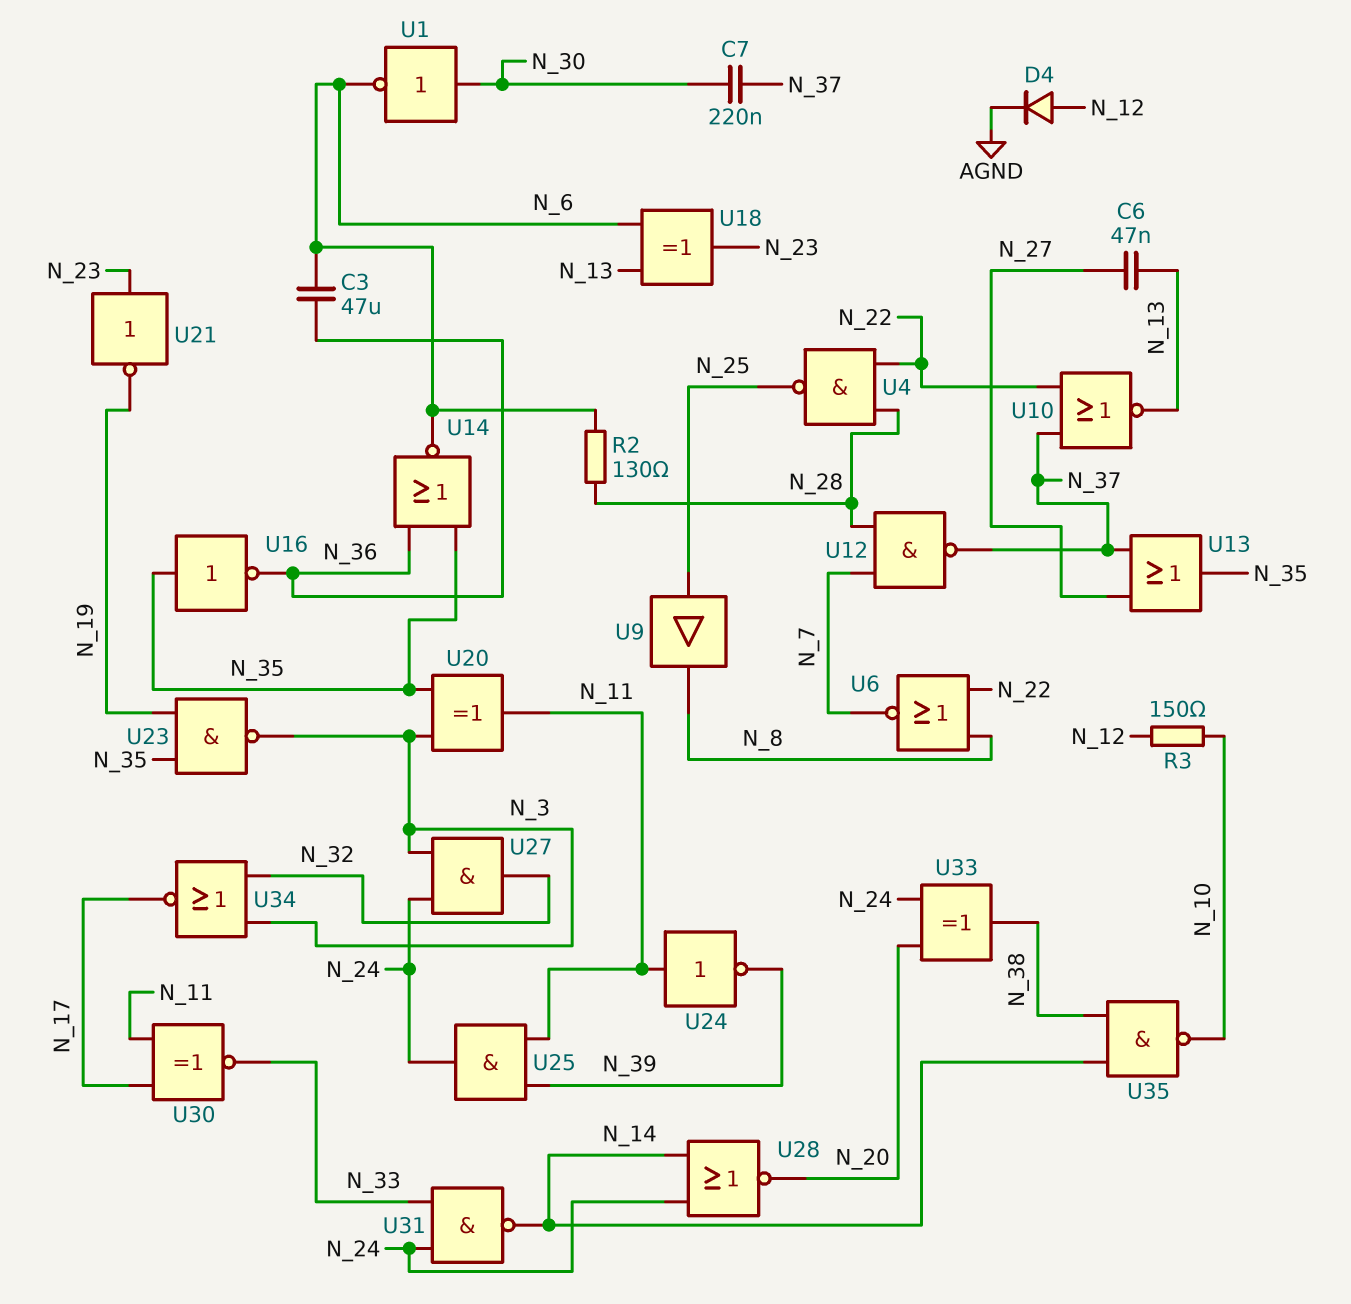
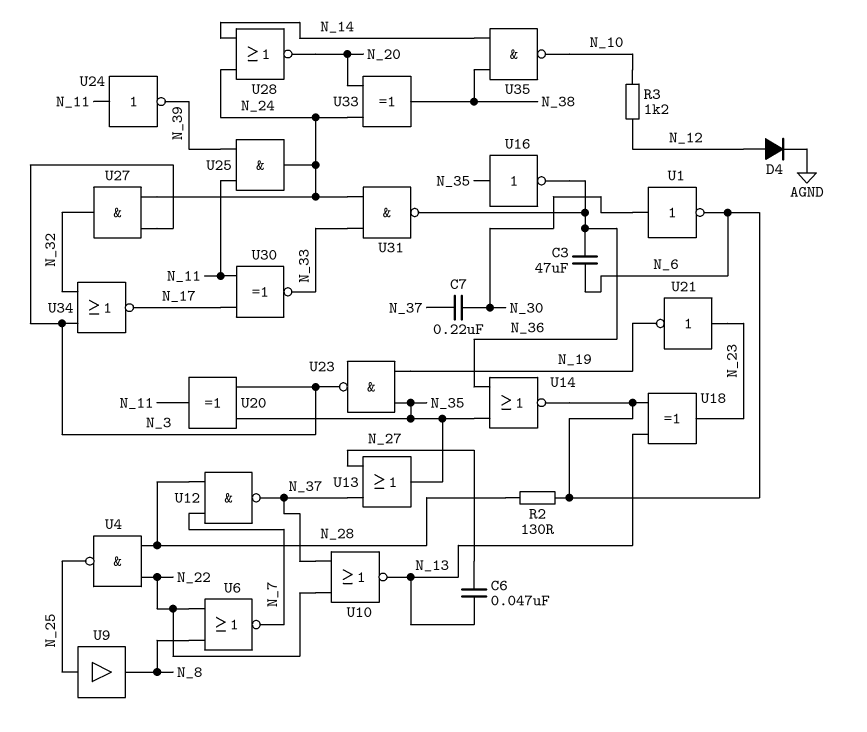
R3: 150 (N_10, N_12) -> 1.2k (N_10, N_12)
U31: NAND (in N_24, in N_33, out N_14) -> NAND (in N_24, in N_33, out N_36)

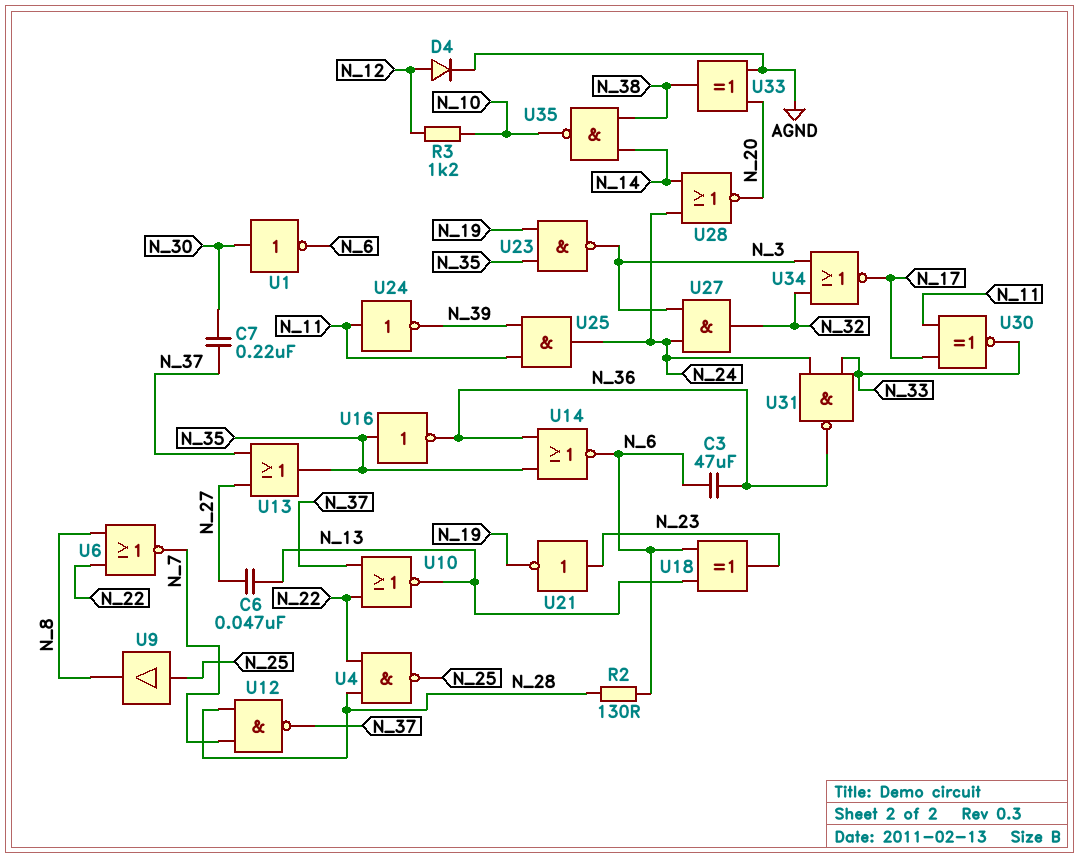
U20: XOR (in N_3, in N_35, out N_11) -> none
U33: XOR (in N_20, in N_24, out N_38) -> XOR (in AGND, in N_20, out N_38)

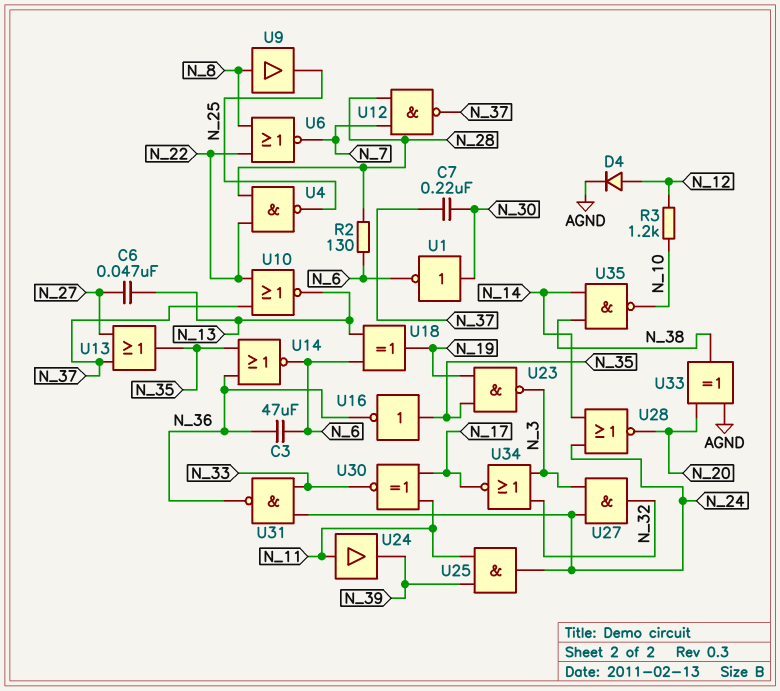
U9: buffer (in N_25, out N_8) -> buffer (in N_8, out N_25)
U18: XOR (in N_6, in N_13, out N_23) -> XOR (in N_6, in N_13, out N_19)
U21: NOT (in N_23, out N_19) -> none
U24: NOT (in N_11, out N_39) -> buffer (in N_11, out N_39)

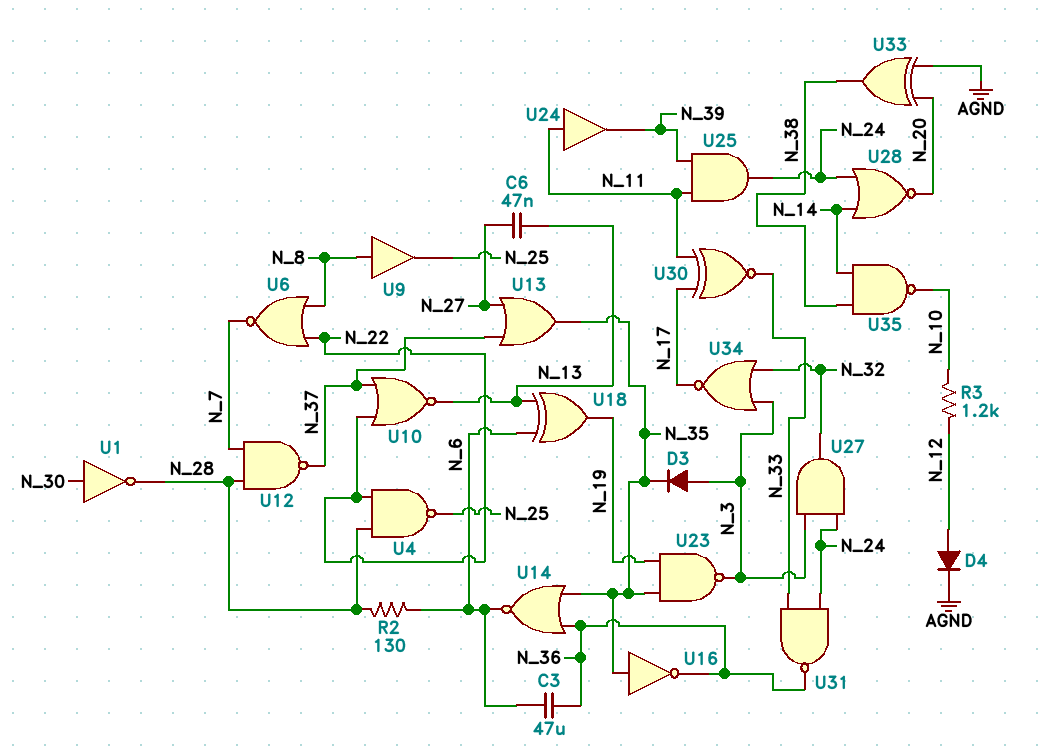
C7: 220nF (N_30, N_37) -> none
D3: none -> diode (A N_3, K N_35)
U1: NOT (in N_30, out N_6) -> NOT (in N_30, out N_28)

